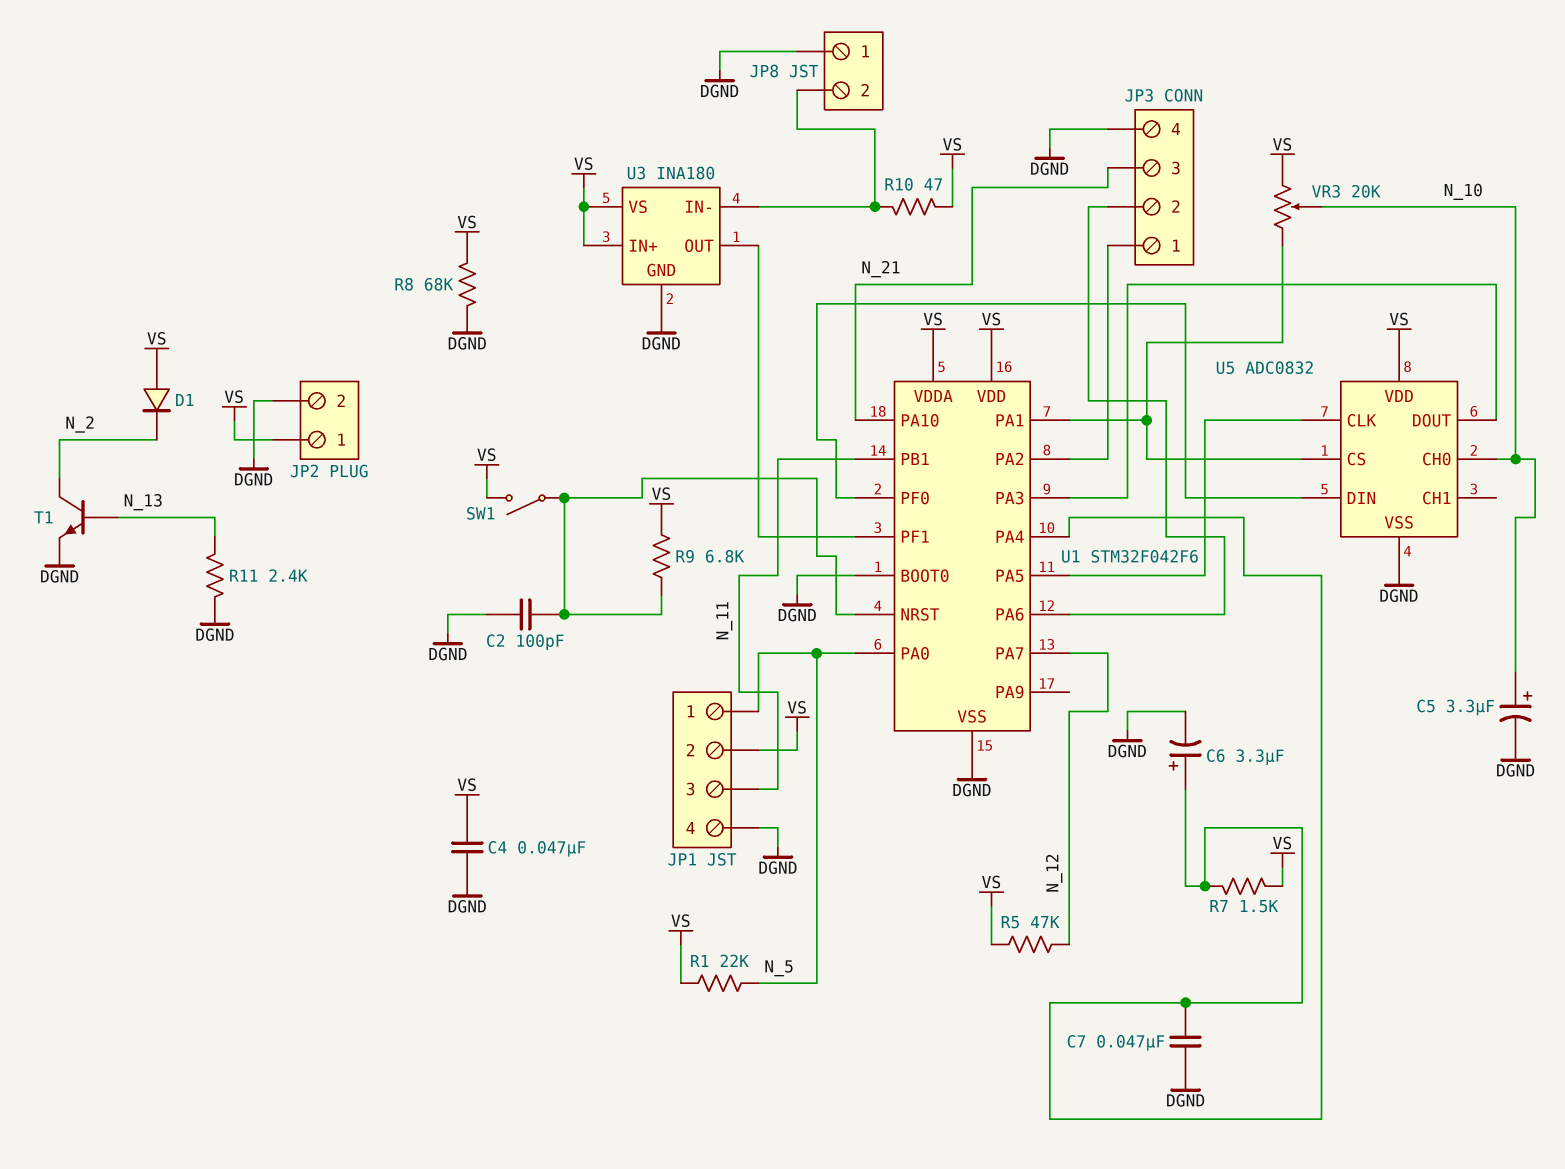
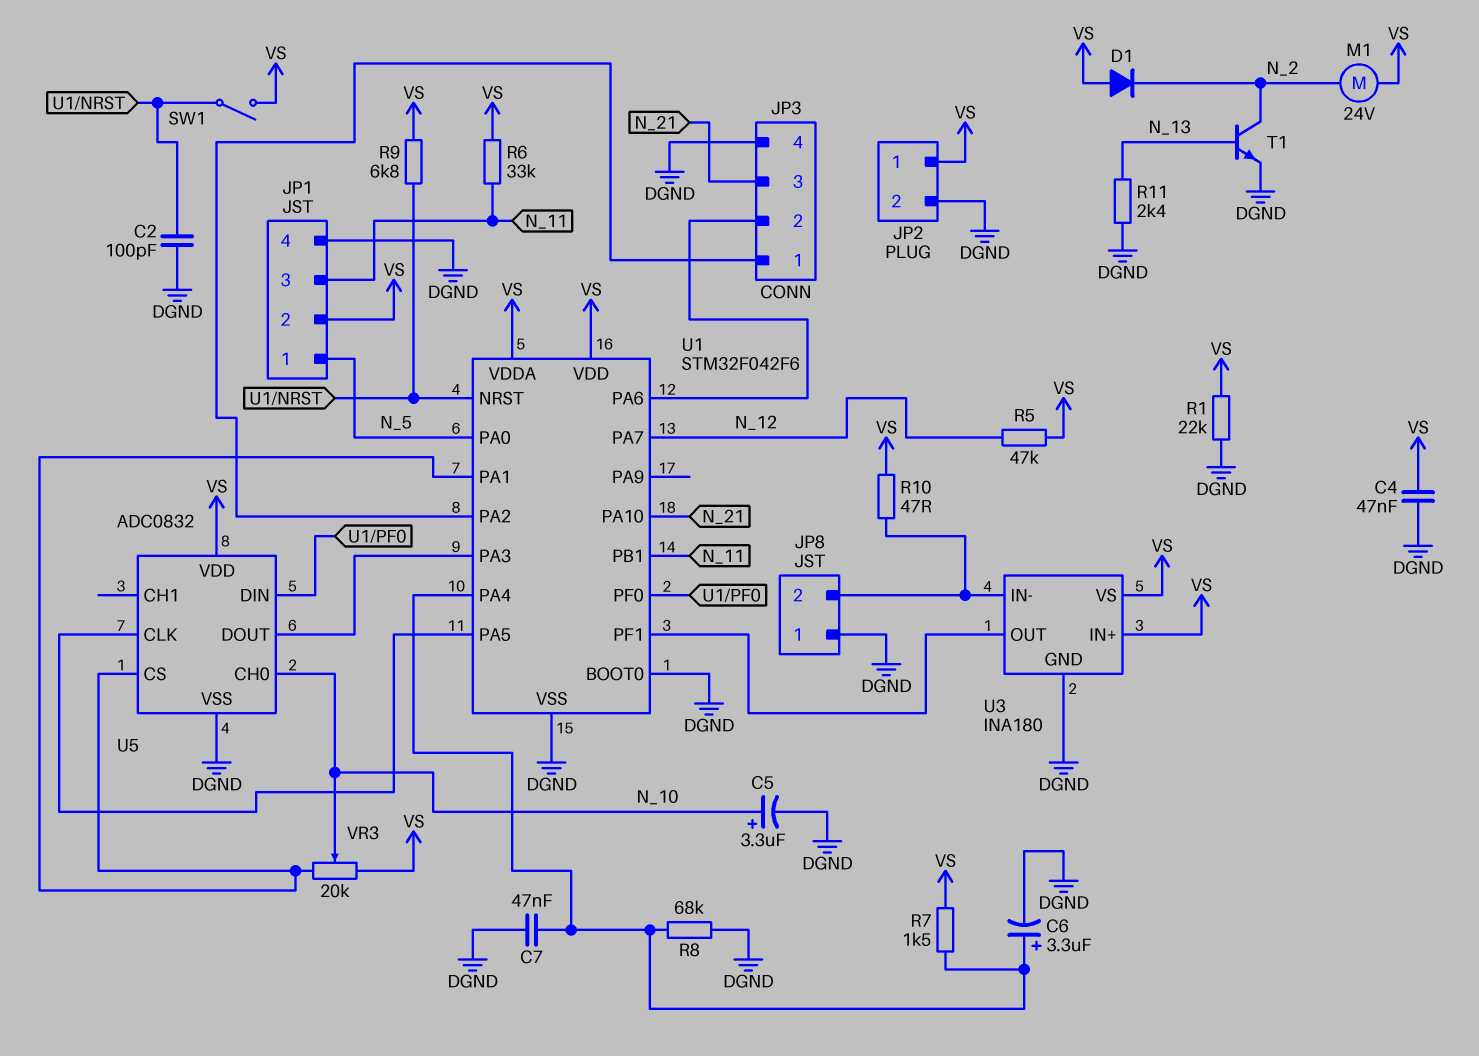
M1: none -> motor 24V (N_2, VS)
R1: 22k (N_5, VS) -> 22k (DGND, VS)
R6: none -> 33k (N_11, VS)
R8: 68k (DGND, VS) -> 68k (DGND, U1/PA4)

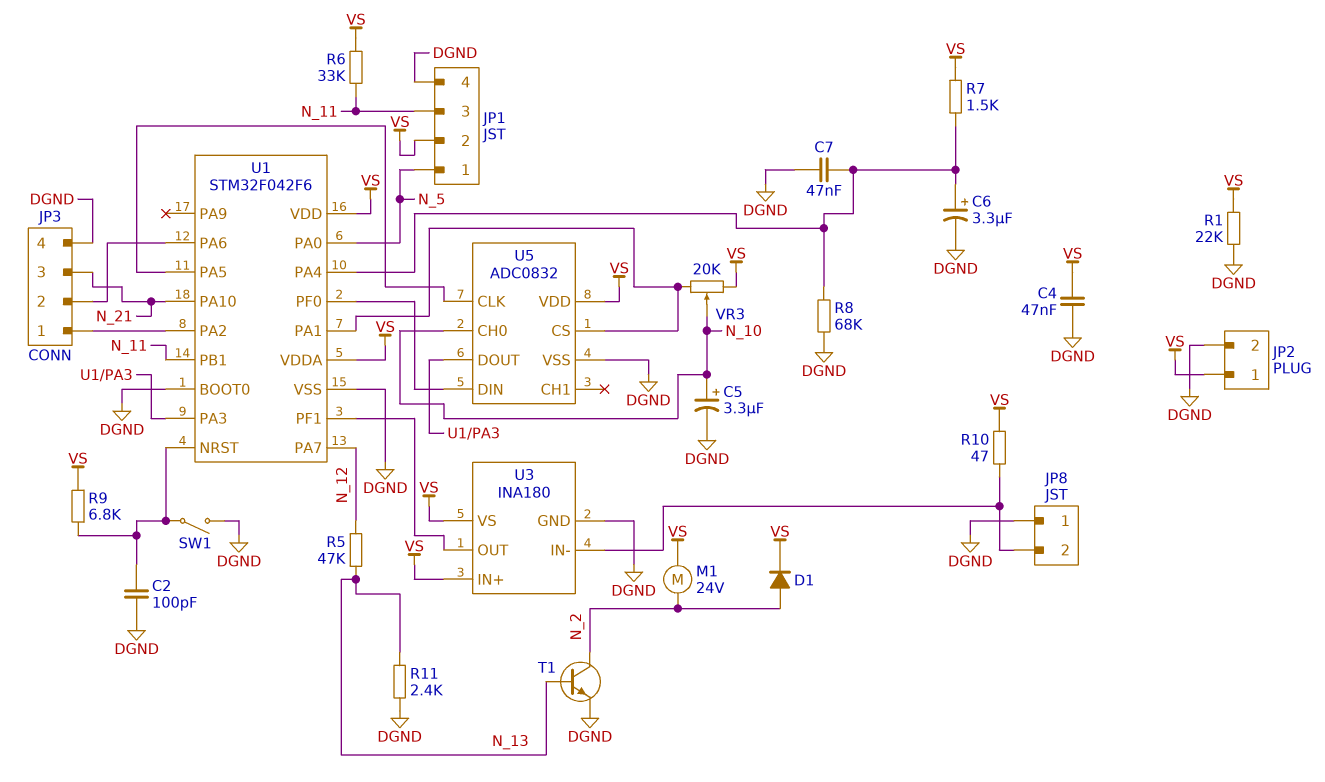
D1: diode (A VS, K N_2) -> diode (A N_2, K VS)
R5: 47k (N_12, VS) -> 47k (N_12, N_13)
SW1: switch (U1/NRST, VS) -> switch (DGND, U1/NRST)

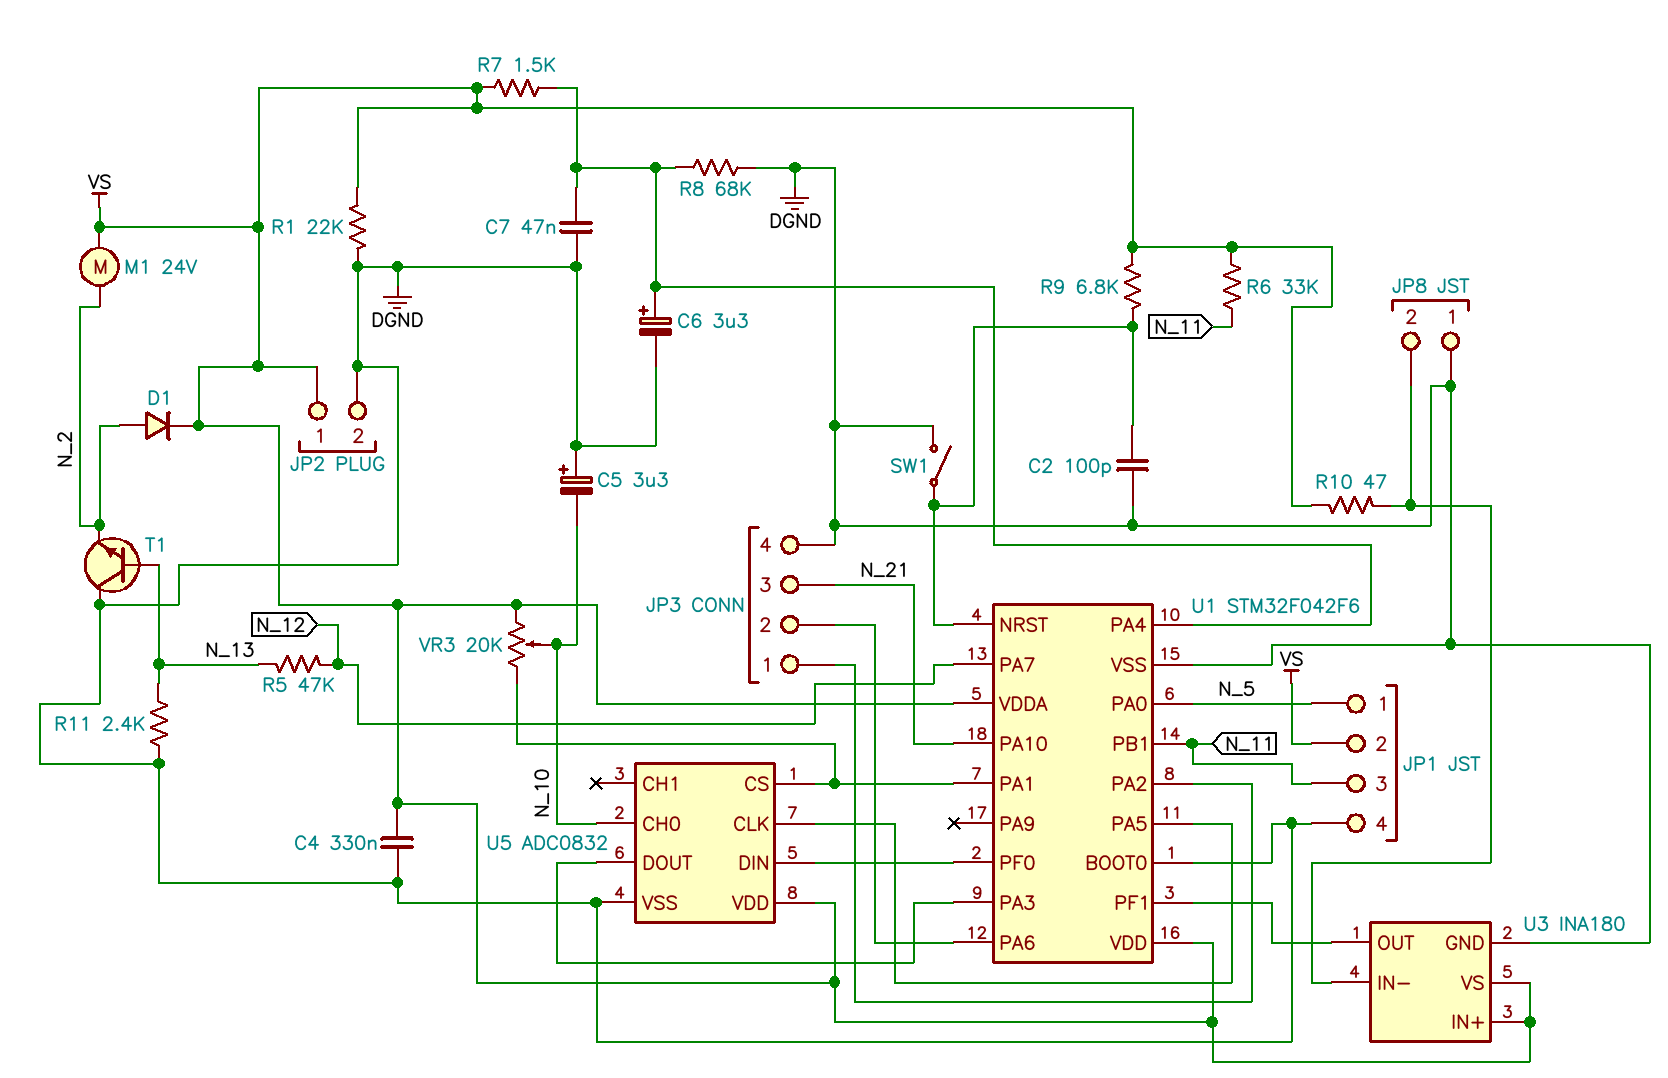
C4: 47nF (DGND, VS) -> 330nF (DGND, VS)
C5: 3.3uF (plus N_10, minus DGND) -> 3.3uF (plus DGND, minus N_10)
T1: NPN (B N_13, C N_2, E DGND) -> NPN (B N_13, C DGND, E N_2)

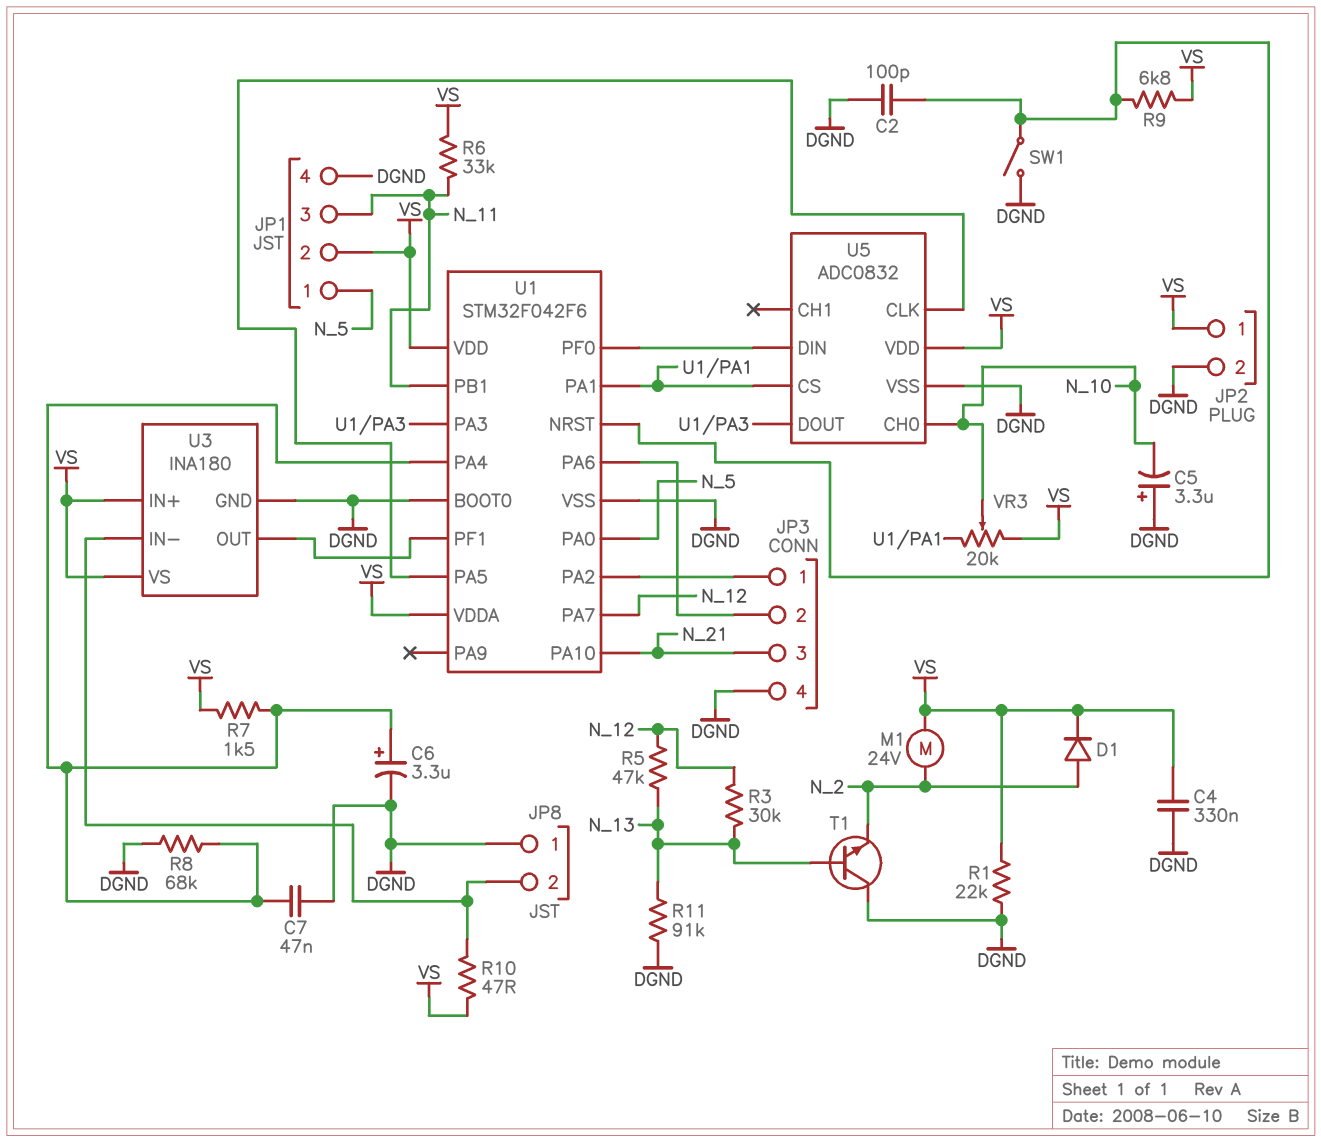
R3: none -> 30k (N_12, N_13)
R11: 2.4k (DGND, N_13) -> 91k (DGND, N_13)

